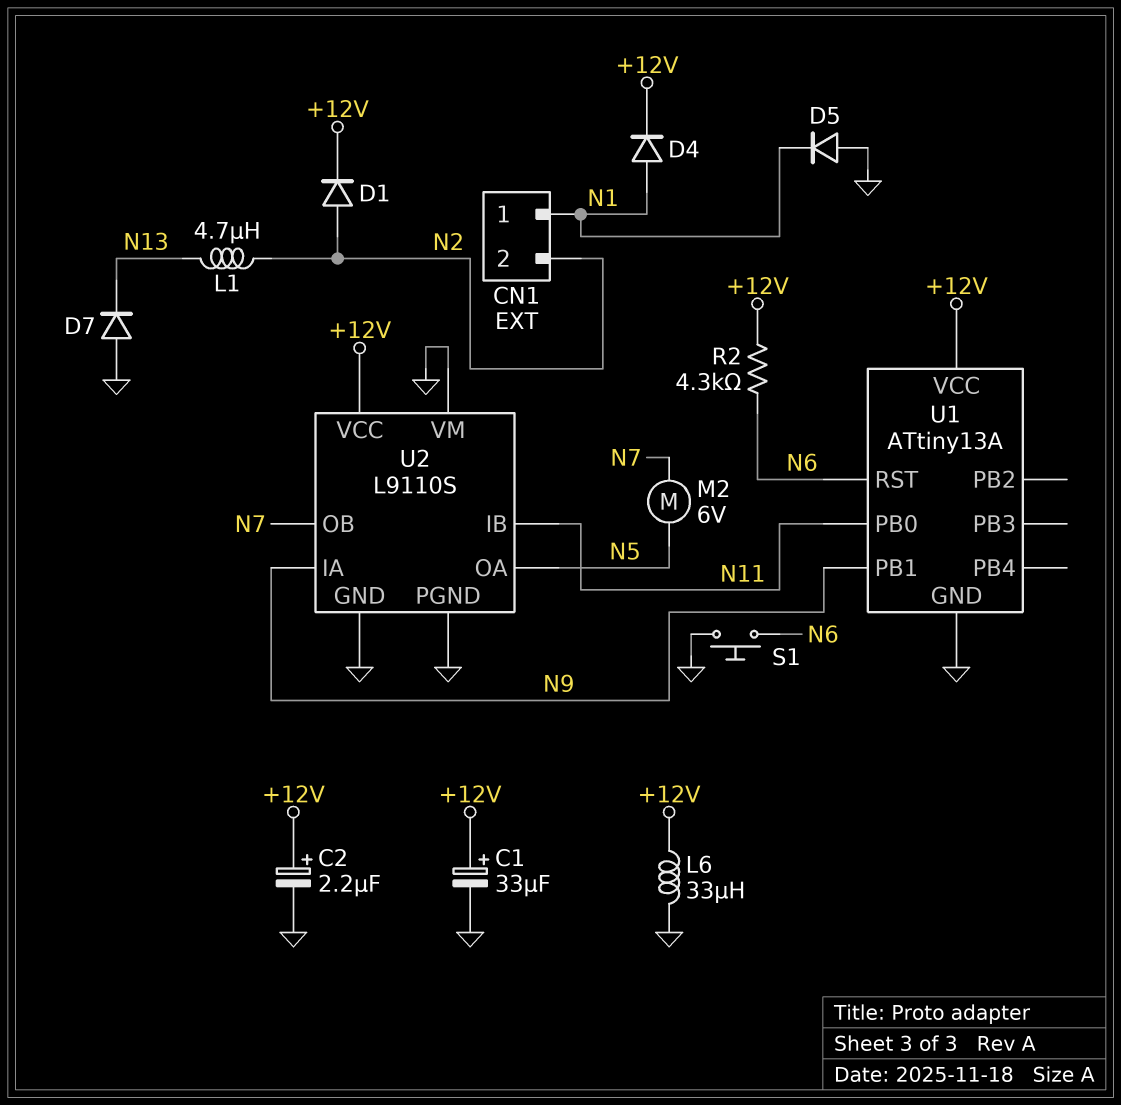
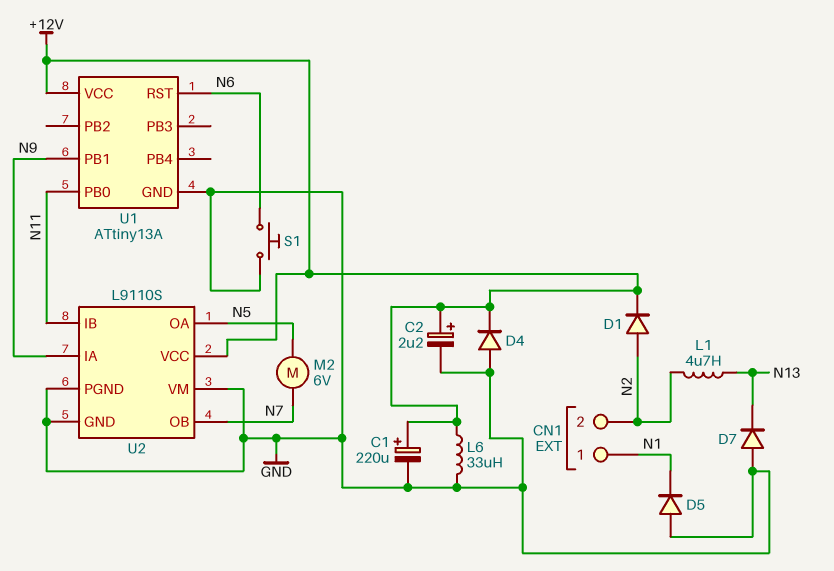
C1: 33uF (plus +12V, minus GND) -> 220uF (plus +12V, minus GND)
D4: diode (A N1, K +12V) -> diode (A GND, K +12V)
R2: 4.3k (+12V, N6) -> none

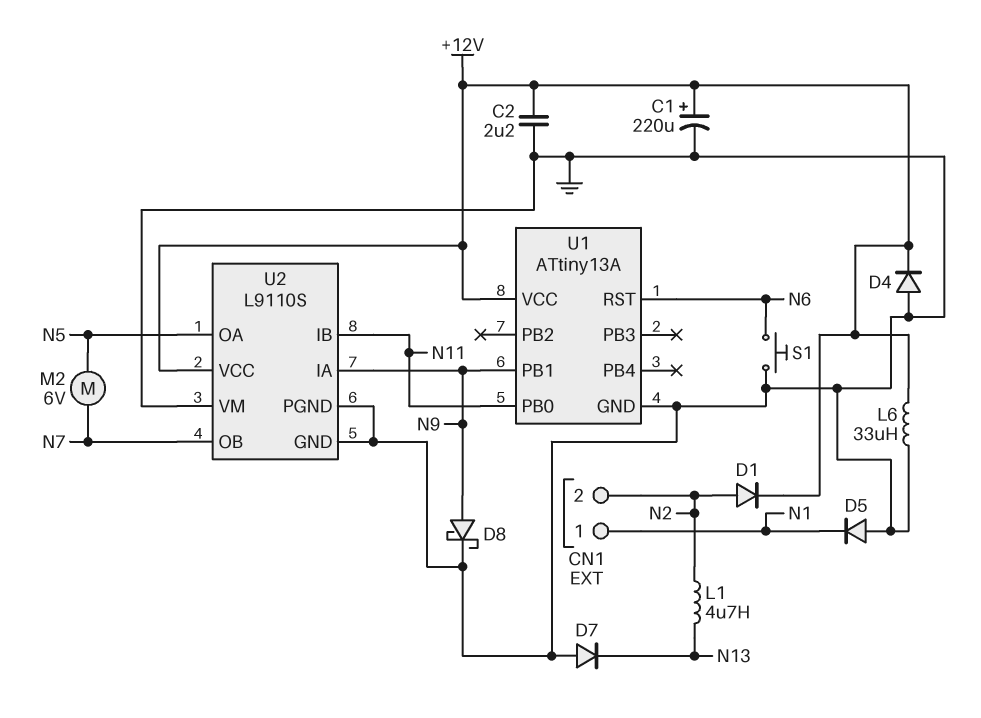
C2: 2.2uF (plus +12V, minus GND) -> 2.2uF (+12V, GND)
D8: none -> schottky (A N9, K GND)

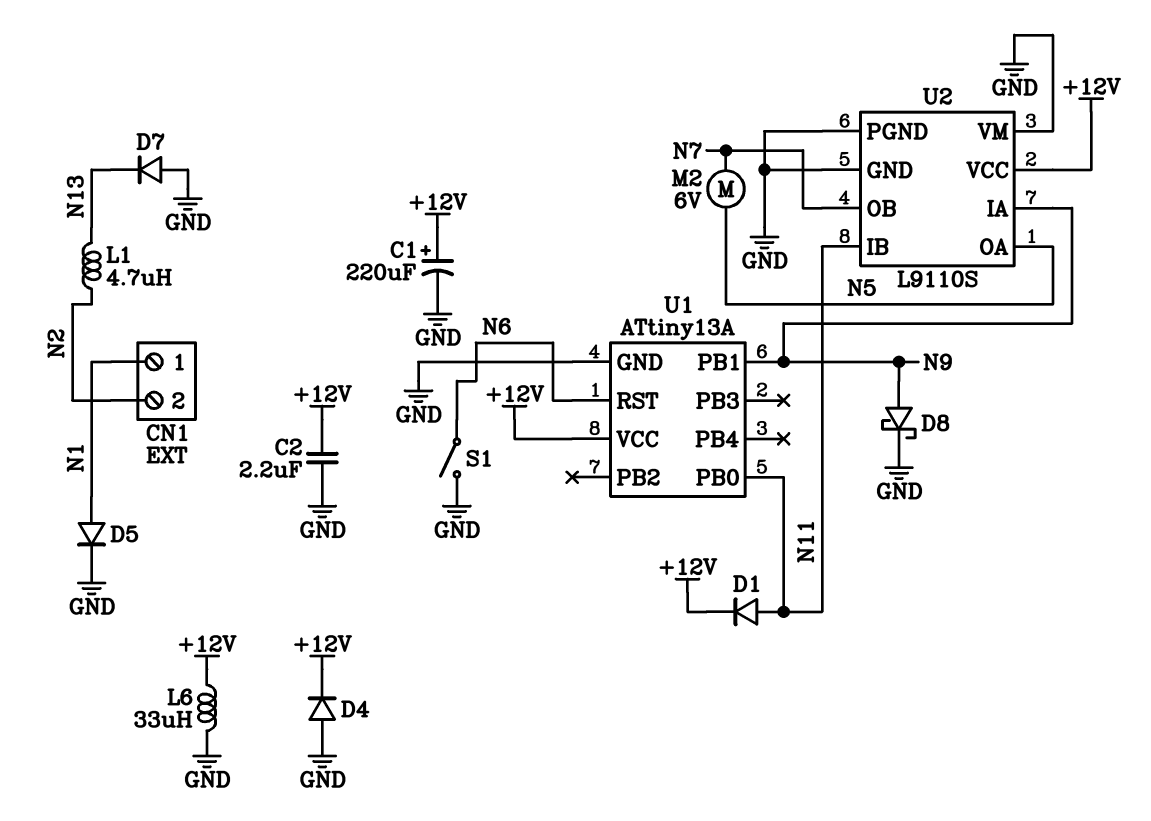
D1: diode (A N2, K +12V) -> diode (A N11, K +12V)
D5: diode (A GND, K N1) -> diode (A N1, K GND)
S1: button (GND, N6) -> switch (GND, N6)

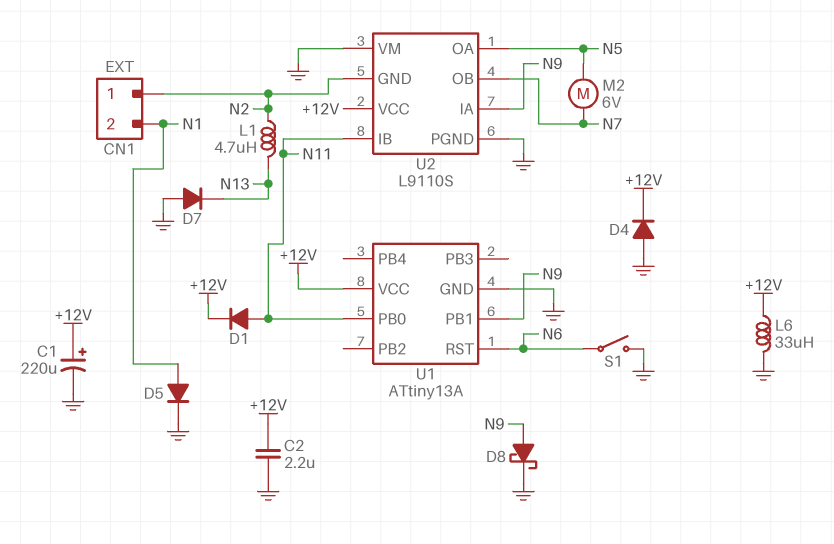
CN1 pin 1: N1 -> N2
CN1 pin 2: N2 -> N1
U2 pin GND: GND -> N2

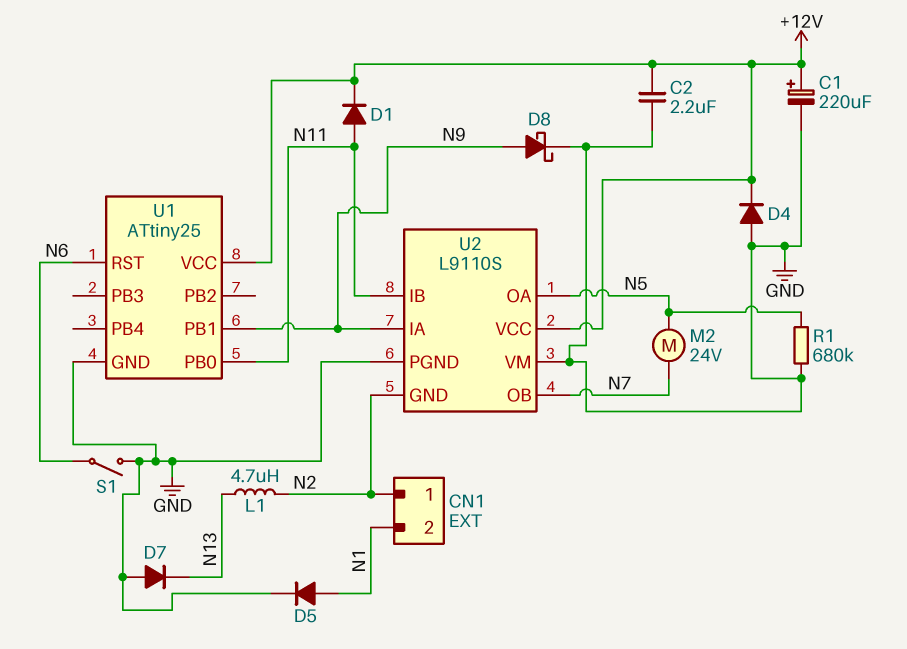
L6: 33uH (+12V, GND) -> none
M2: motor 6V (N5, N7) -> motor 24V (N5, N7)
R1: none -> 680k (GND, N5)
U1: ATtiny13A -> ATtiny25

